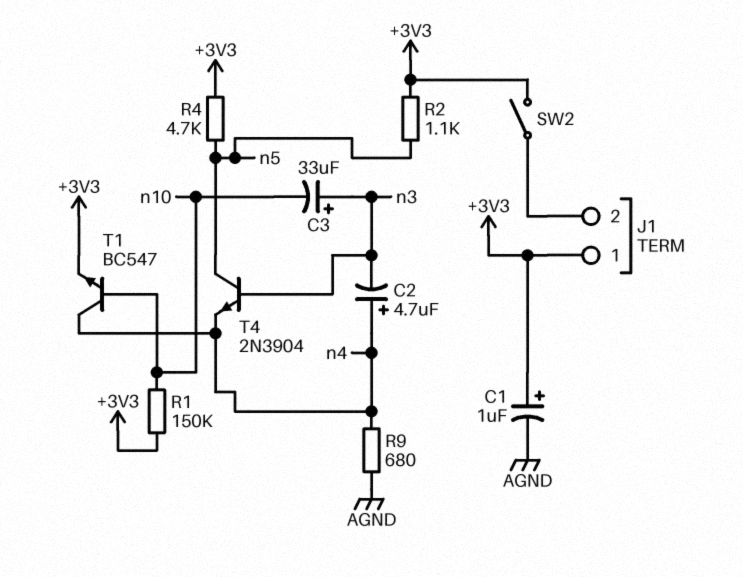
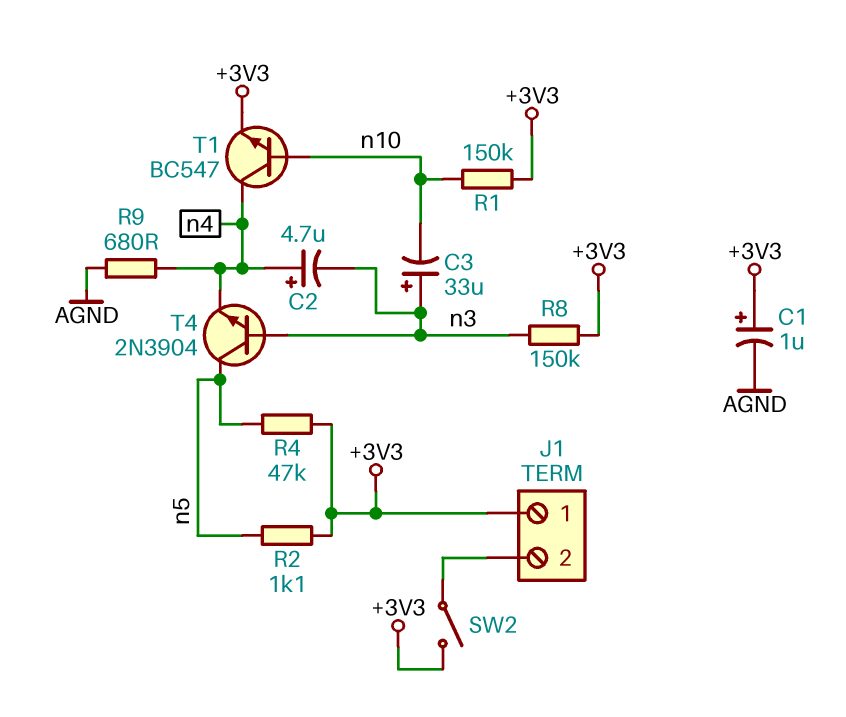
R4: 4.7k (+3V3, n5) -> 47k (+3V3, n5)
R8: none -> 150k (+3V3, n3)

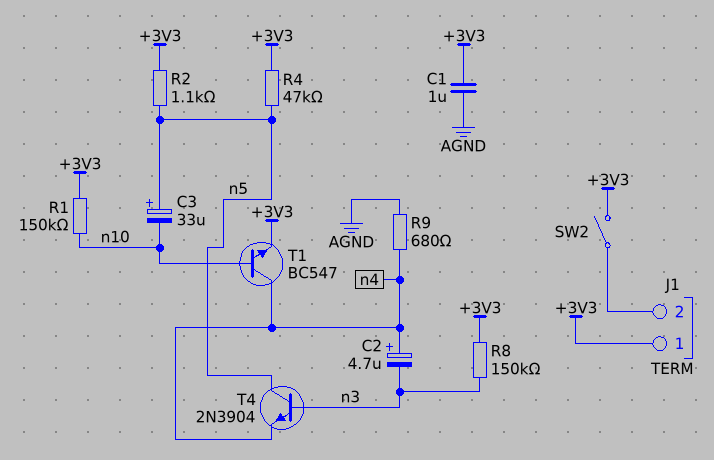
C1: 1uF (plus +3V3, minus AGND) -> 1uF (+3V3, AGND)
C3: 33uF (plus n3, minus n10) -> 33uF (plus n5, minus n10)

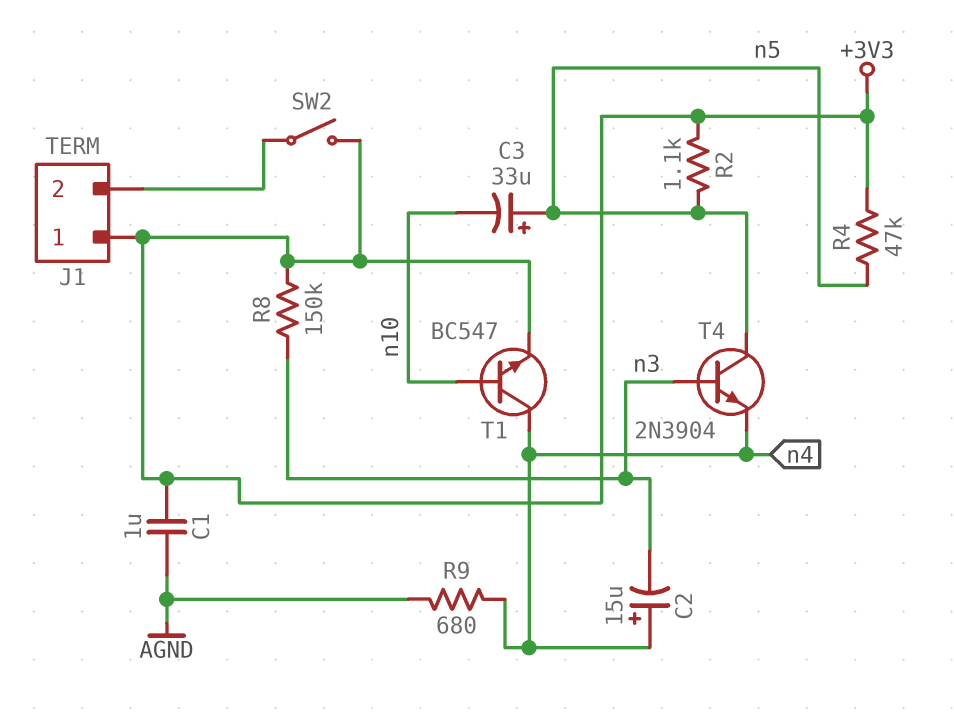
C2: 4.7uF (plus n4, minus n3) -> 15uF (plus n4, minus n3)
R1: 150k (+3V3, n10) -> none

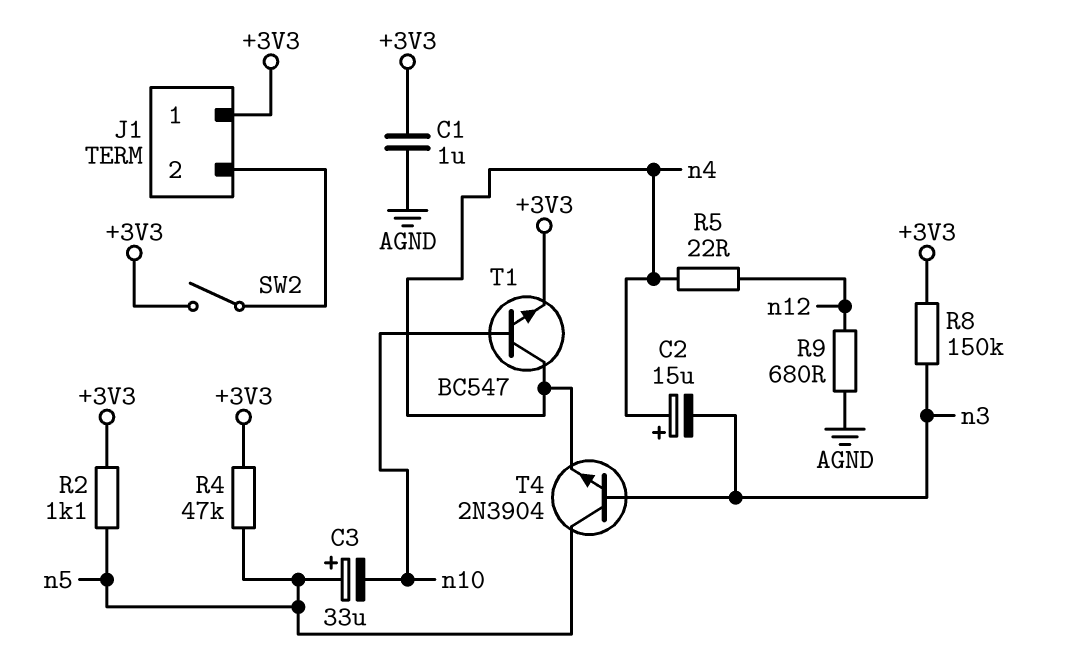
R5: none -> 22 (n4, n12)
R9: 680 (AGND, n4) -> 680 (AGND, n12)

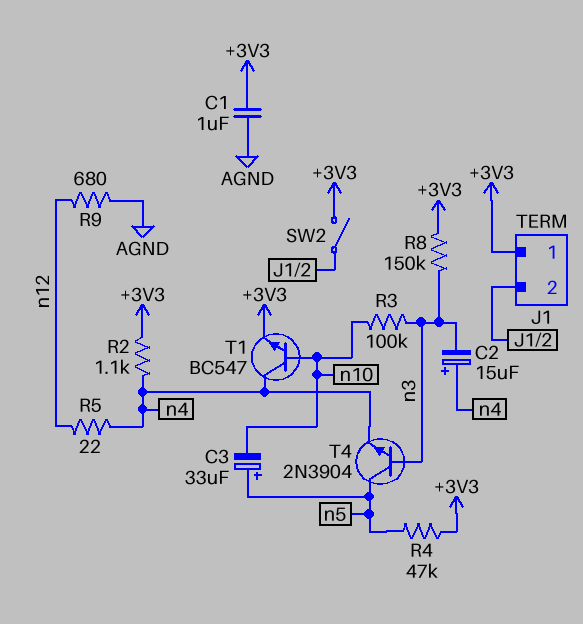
R2: 1.1k (+3V3, n5) -> 1.1k (+3V3, n4)
R3: none -> 100k (n3, n10)

